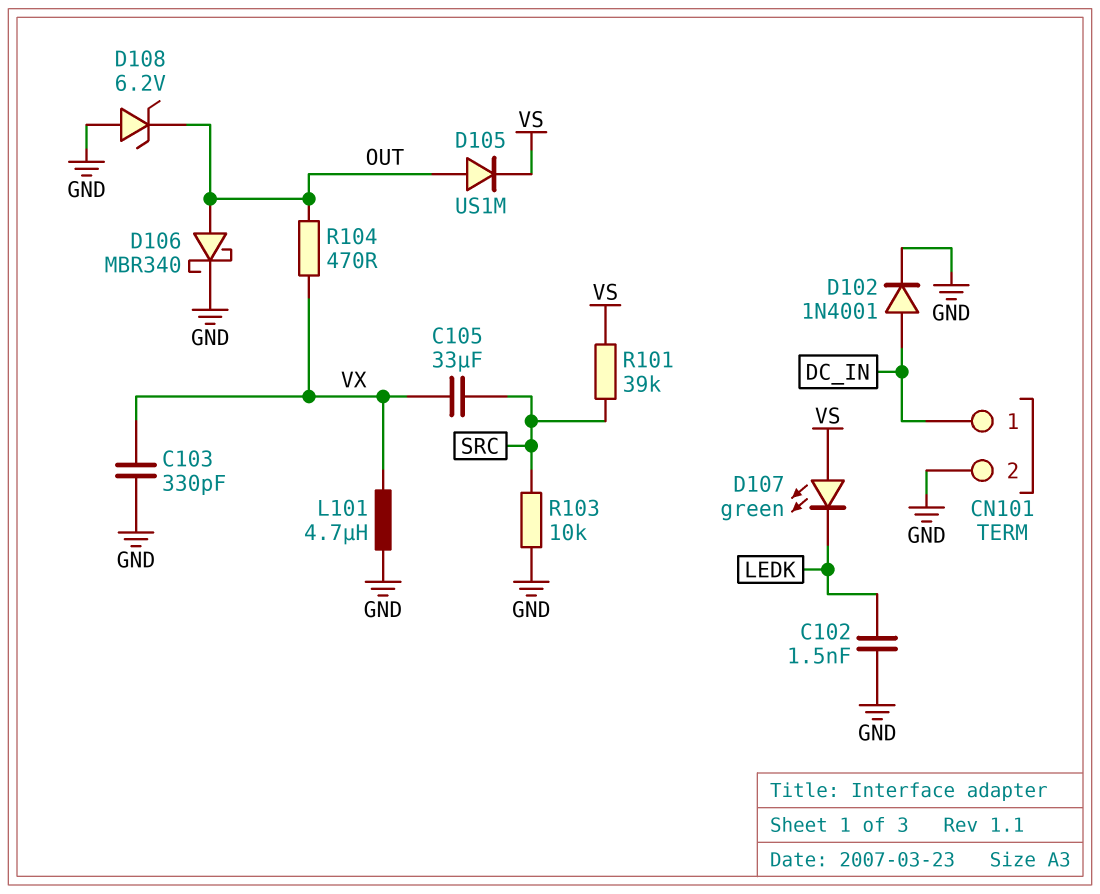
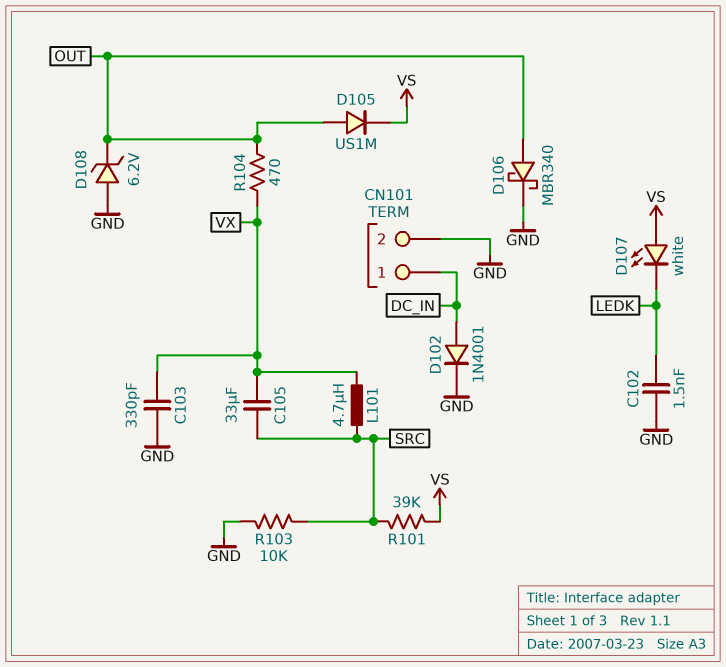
D107: LED green (A VS, K LEDK) -> LED white (A VS, K LEDK)
L101: 4.7uH (GND, VX) -> 4.7uH (SRC, VX)

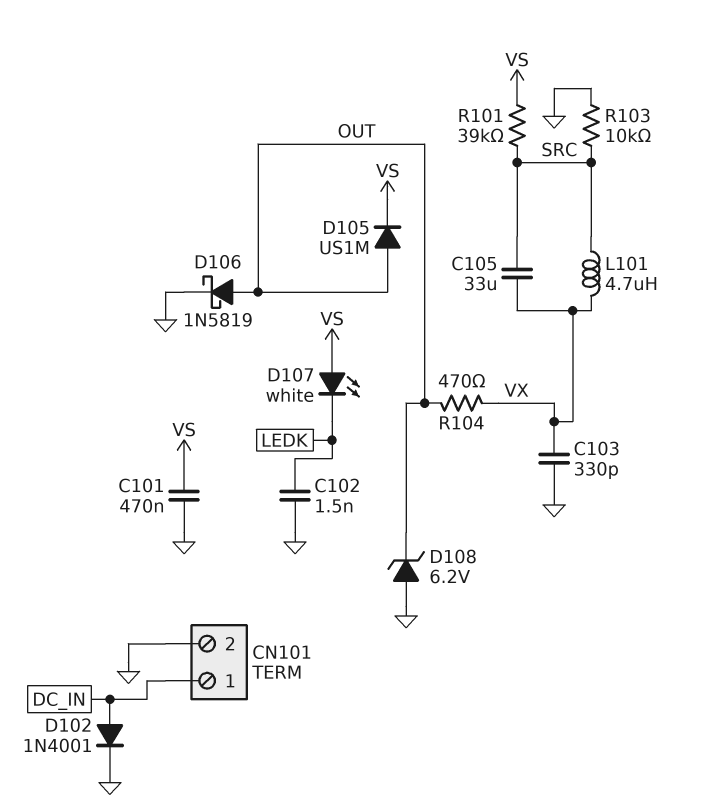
C101: none -> 470nF (GND, VS)
D106: schottky MBR340 (A OUT, K GND) -> schottky 1N5819 (A OUT, K GND)

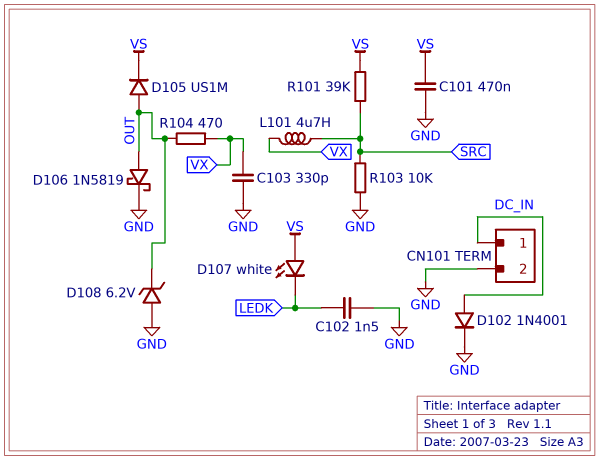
C105: 33uF (SRC, VX) -> none

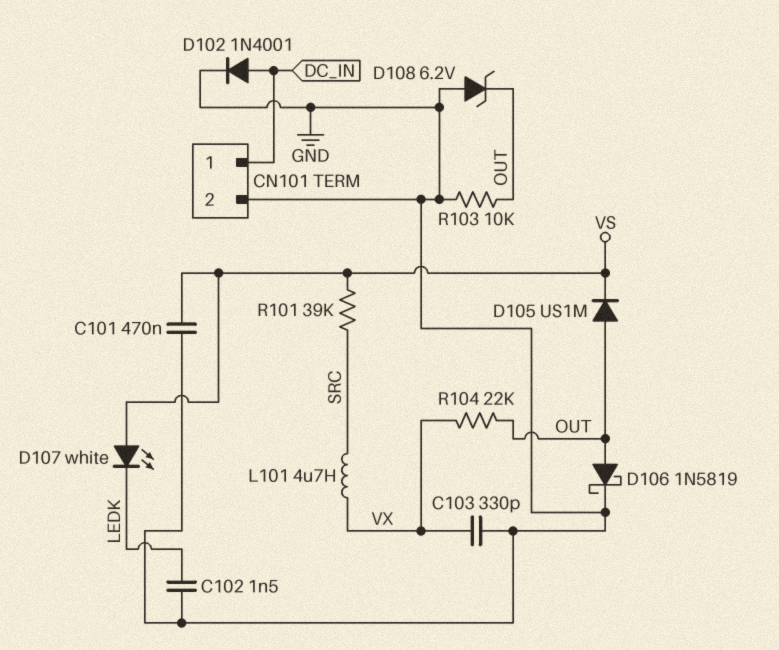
R103: 10k (GND, SRC) -> 10k (GND, OUT)
R104: 470 (OUT, VX) -> 22k (OUT, VX)

